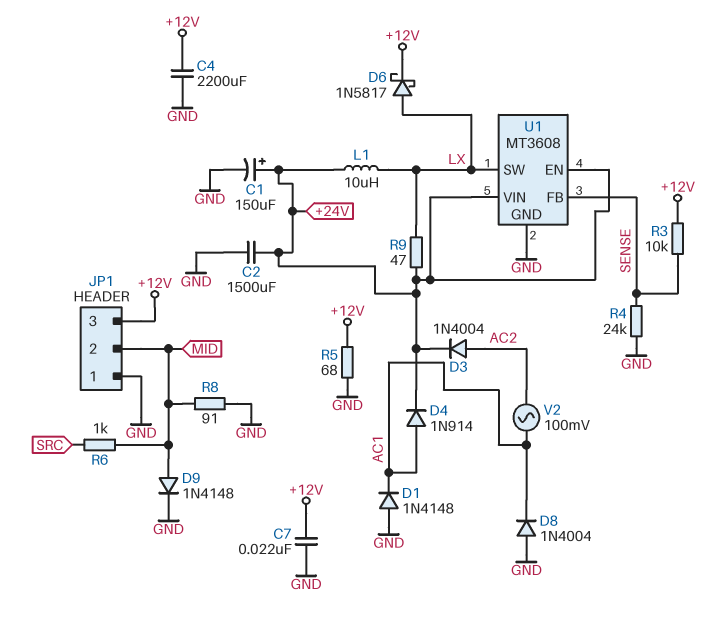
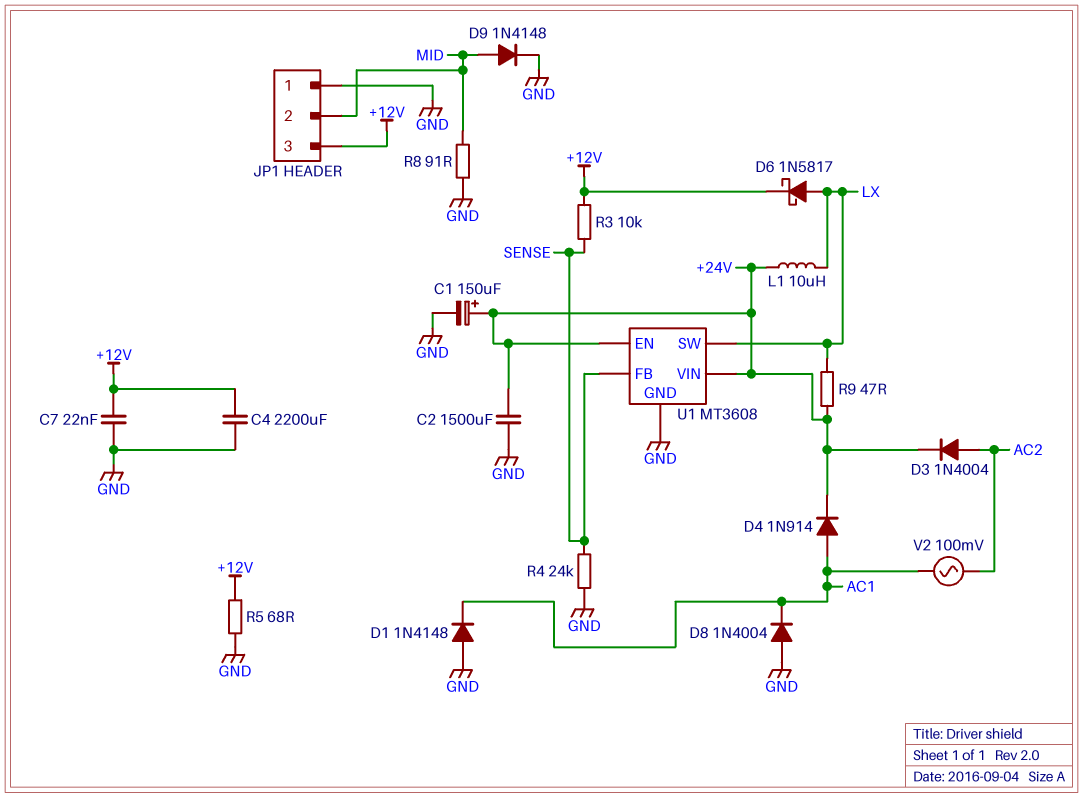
R6: 1k (MID, SRC) -> none

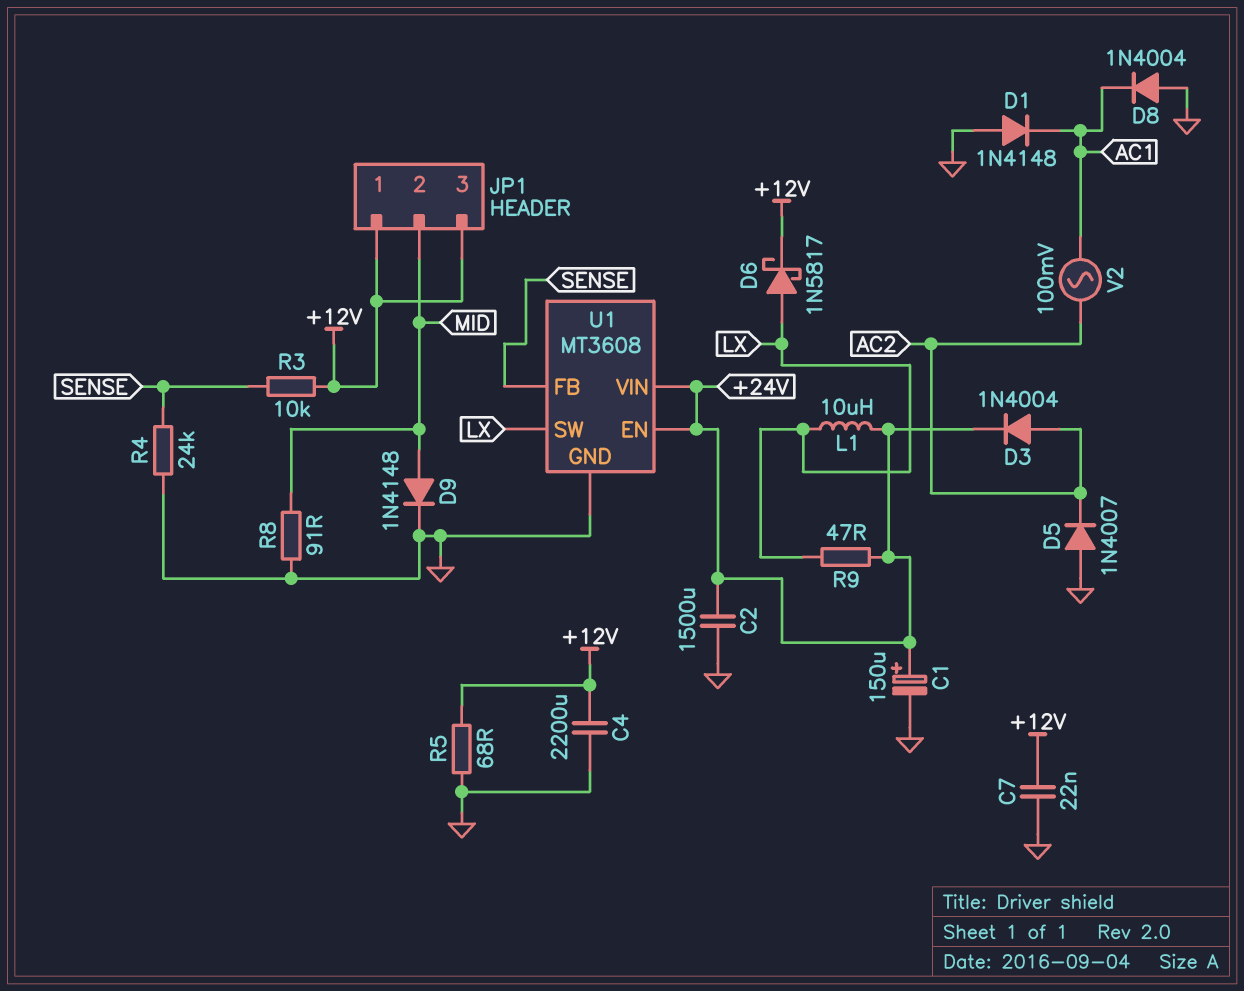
D4: diode 1N914 (A AC1, K +24V) -> none
D5: none -> diode 1N4007 (A GND, K AC2)
JP1 pin 1: GND -> +12V

